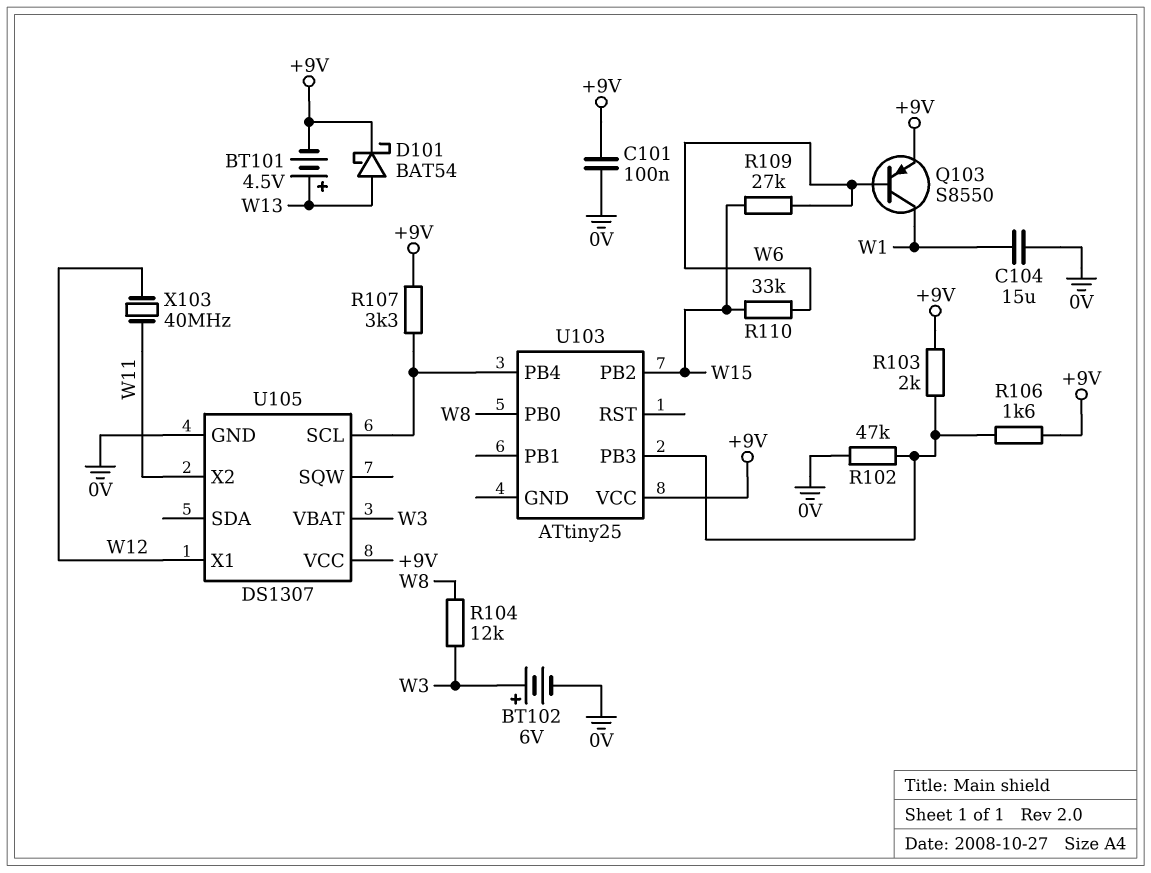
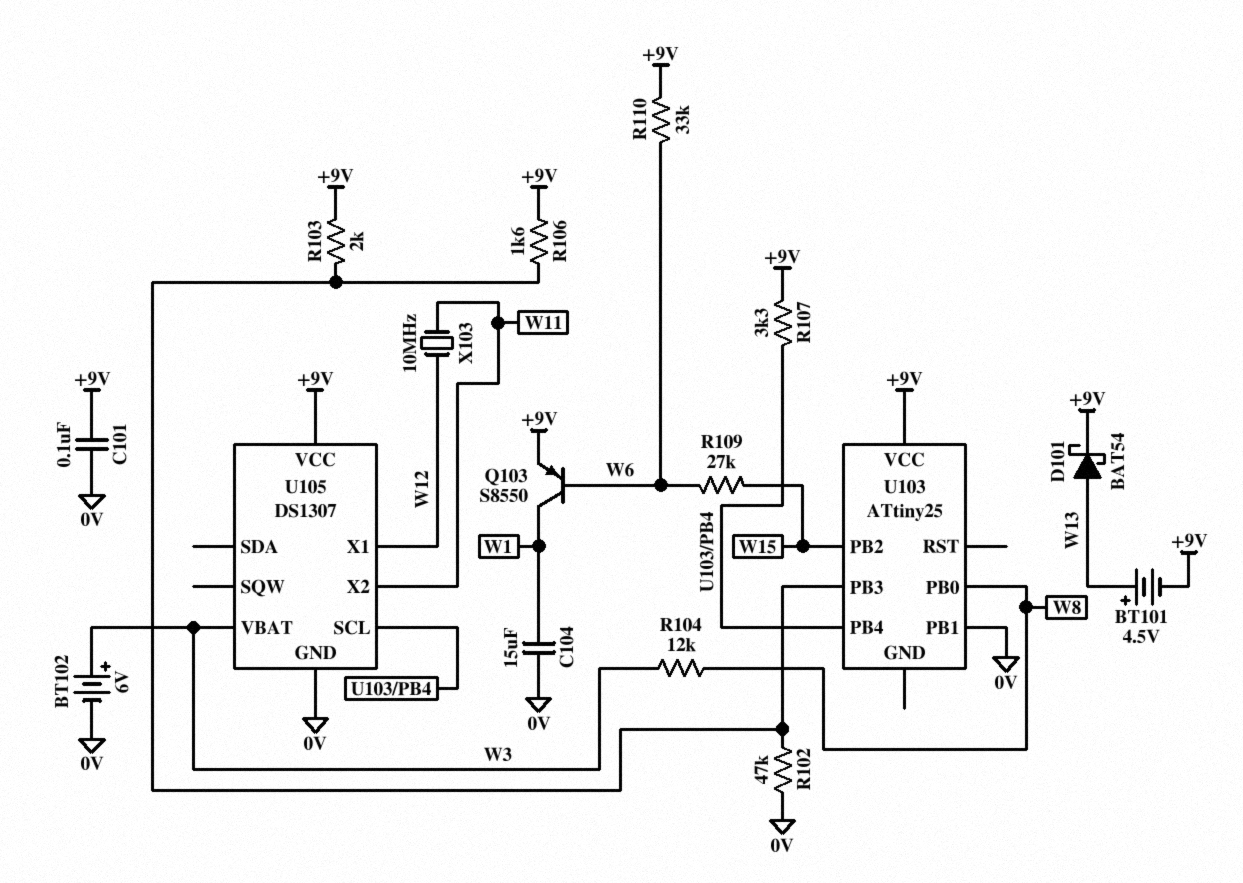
R110: 33k (W6, W15) -> 33k (+9V, W6)
U103 pin PB1: none -> 0V
X103: 40MHz (W11, W12) -> 10MHz (W11, W12)

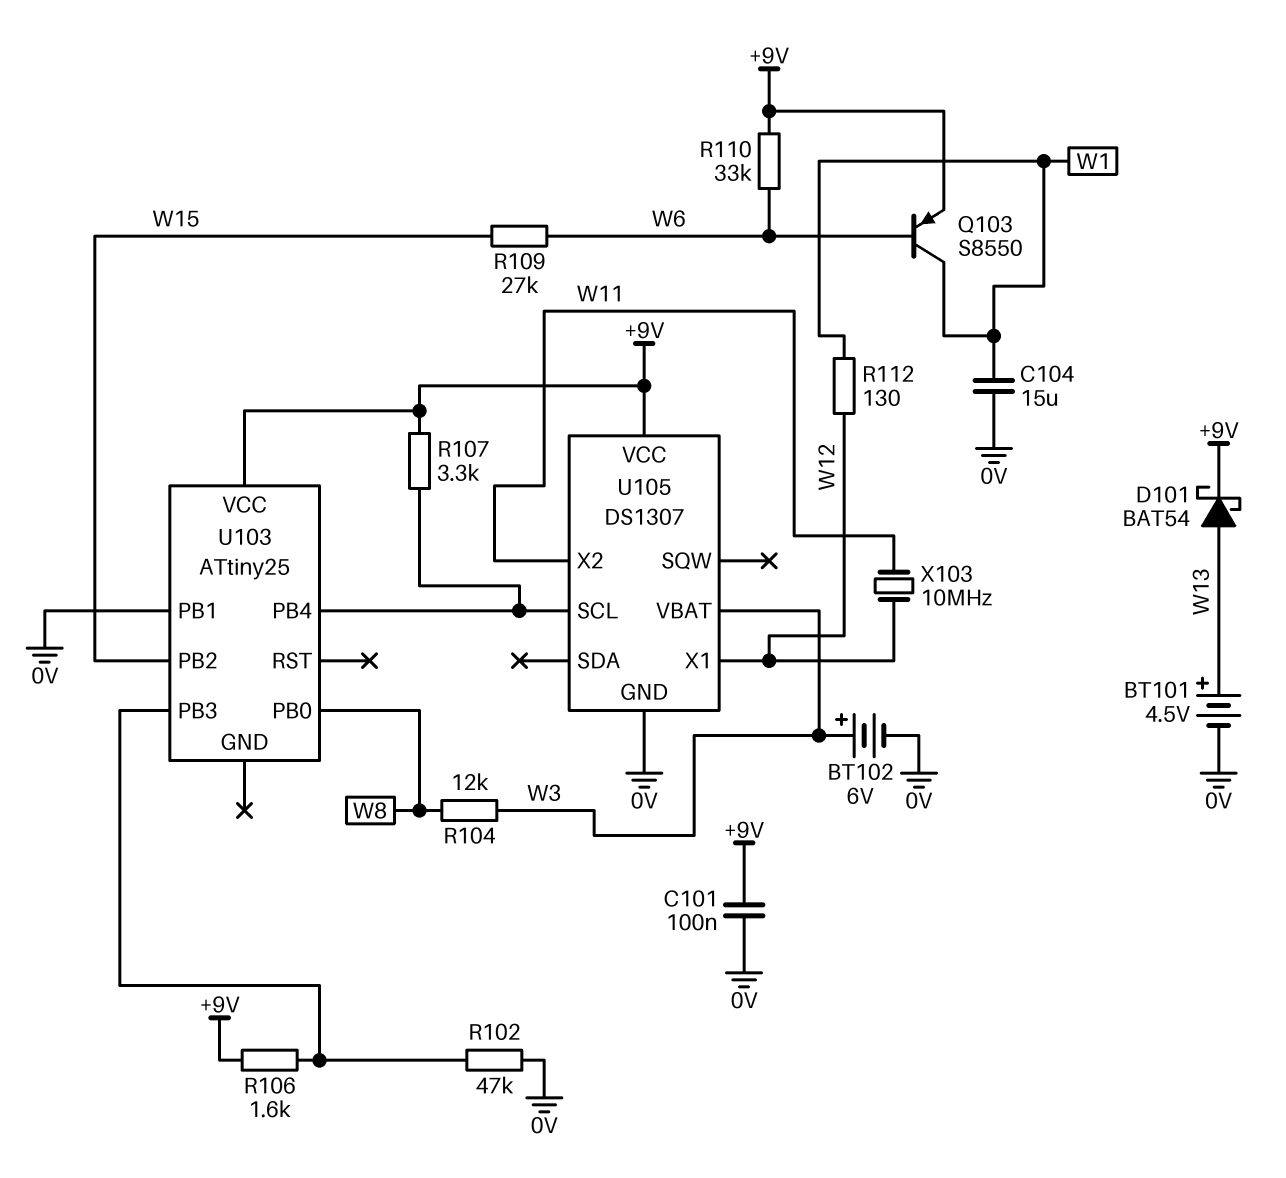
BT101: 4.5V (plus W13, minus +9V) -> 4.5V (plus W13, minus 0V)
R103: 2k (+9V, U103/PB3) -> none
R112: none -> 130 (W1, W12)

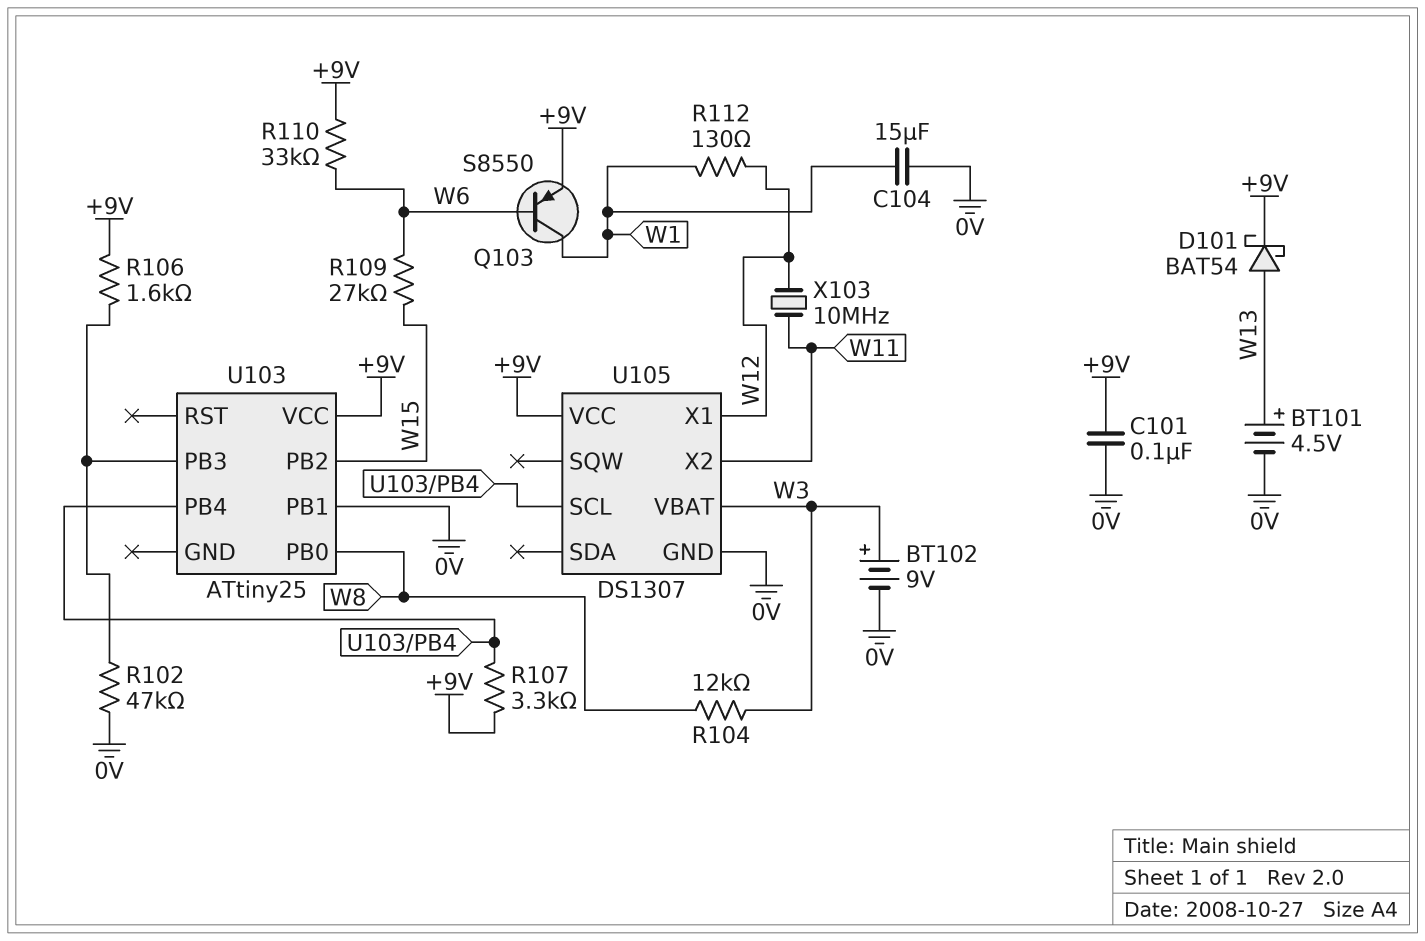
BT102: 6V (plus W3, minus 0V) -> 9V (plus W3, minus 0V)

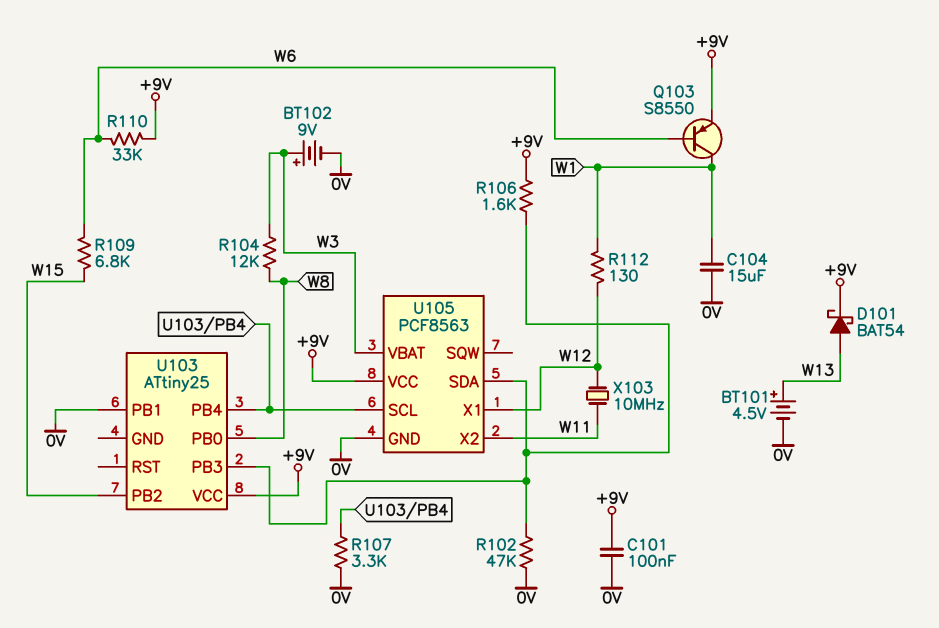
R107: 3.3k (+9V, U103/PB4) -> 3.3k (0V, U103/PB4)
R109: 27k (W6, W15) -> 6.8k (W6, W15)
U105: DS1307 -> PCF8563
U105 pin SDA: none -> U103/PB3

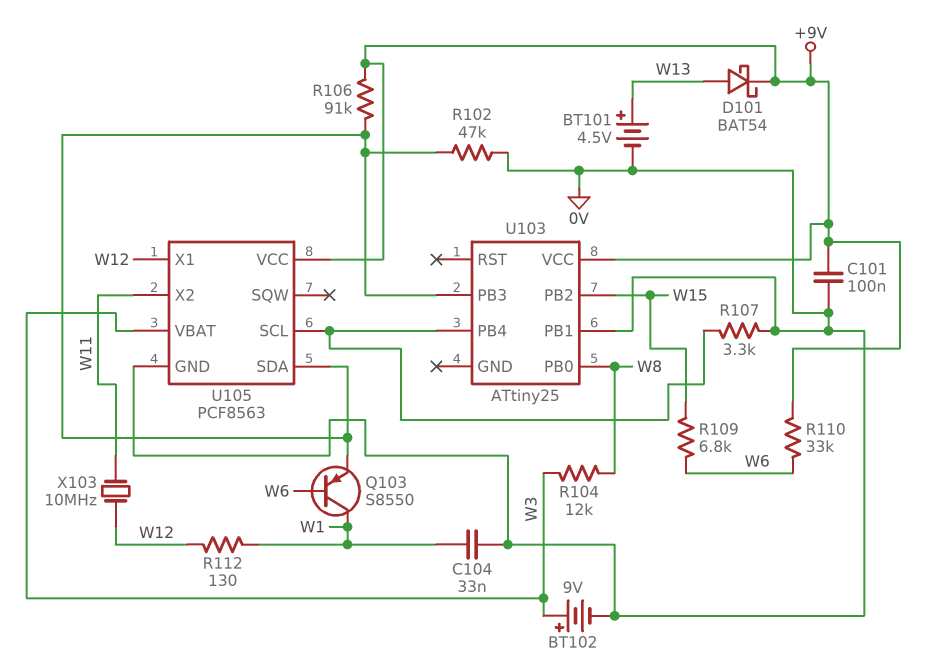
C104: 15uF (0V, W1) -> 33nF (0V, W1)
Q103: PNP S8550 (B W6, C W1, E +9V) -> PNP S8550 (B W6, C W1, E U103/PB3)
R106: 1.6k (+9V, U103/PB3) -> 91k (+9V, U103/PB3)

